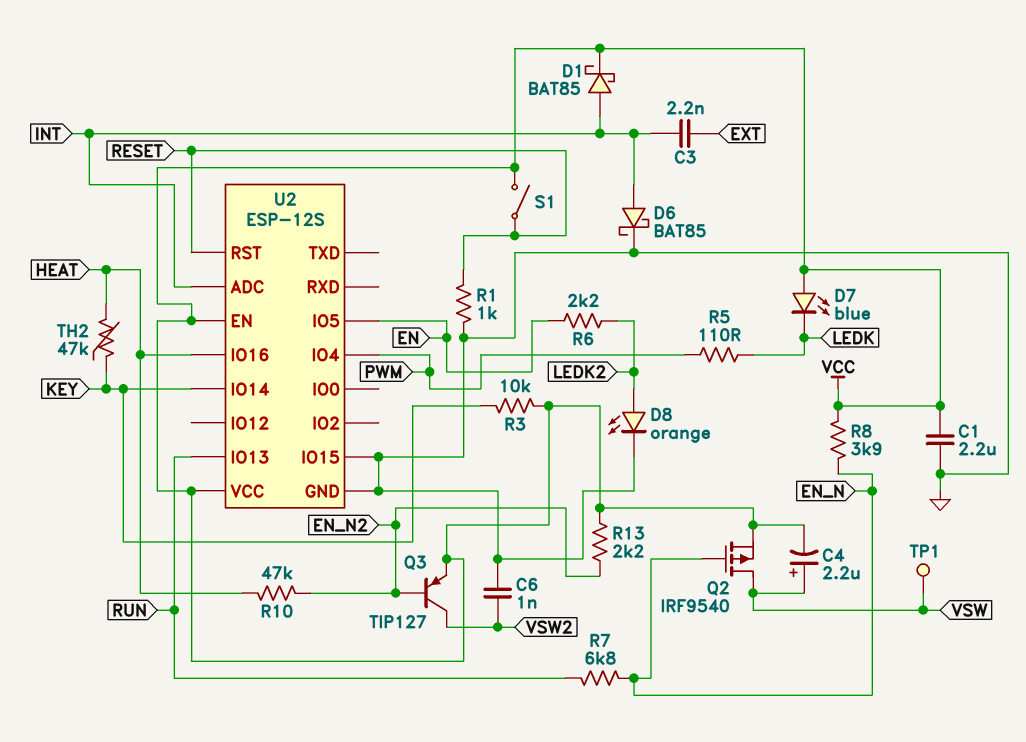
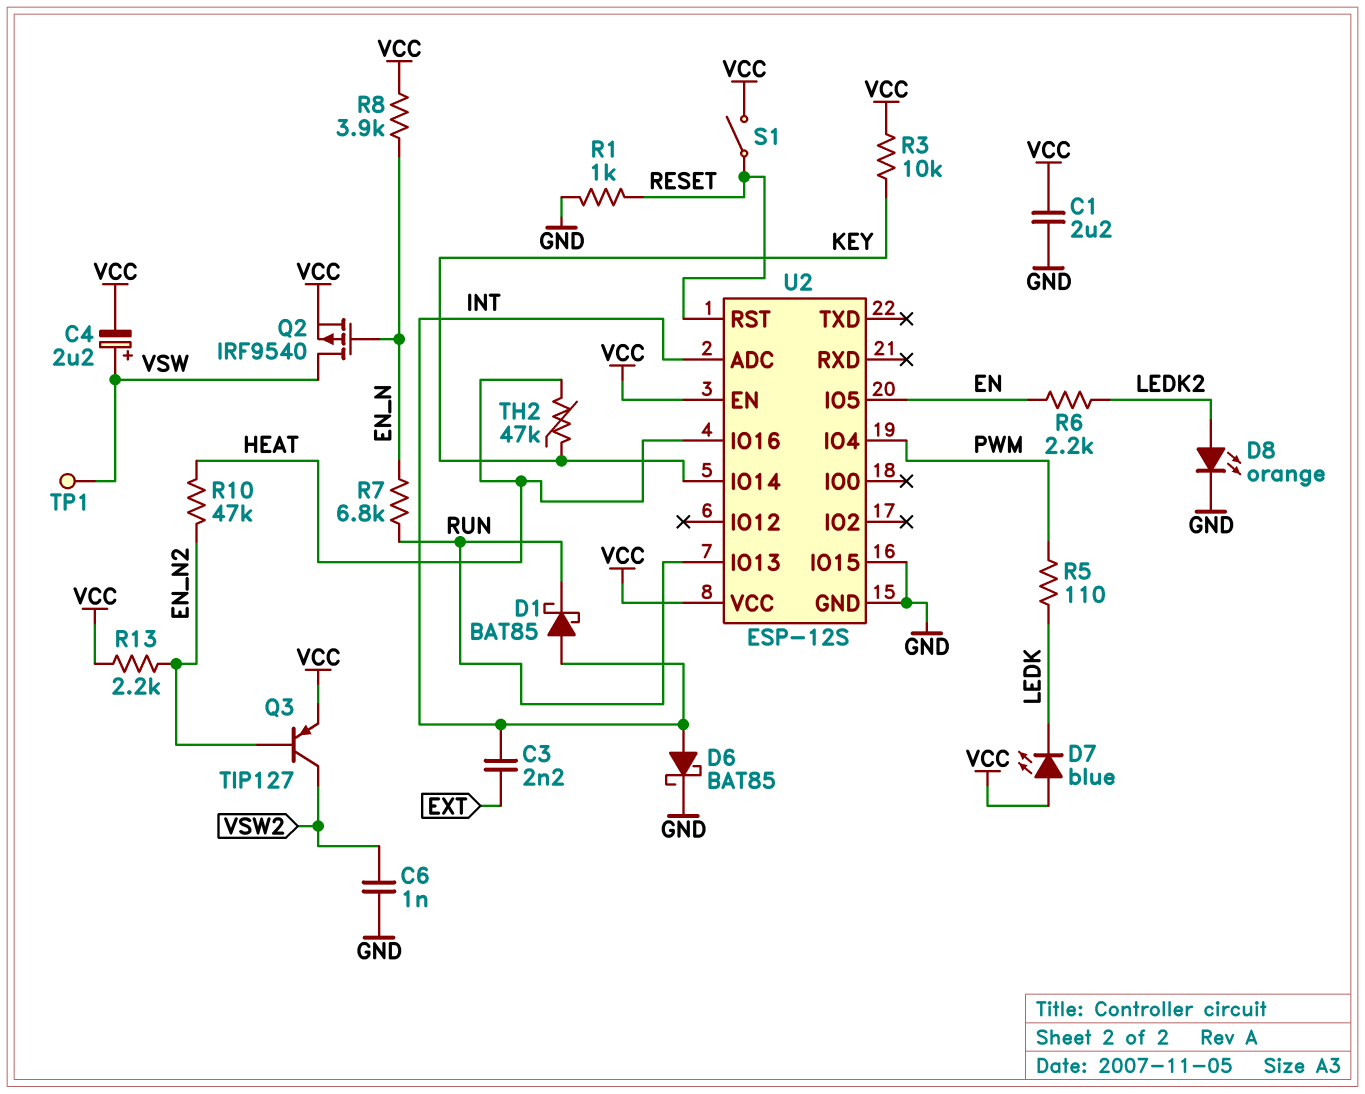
D1: schottky BAT85 (A INT, K VCC) -> schottky BAT85 (A INT, K RUN)

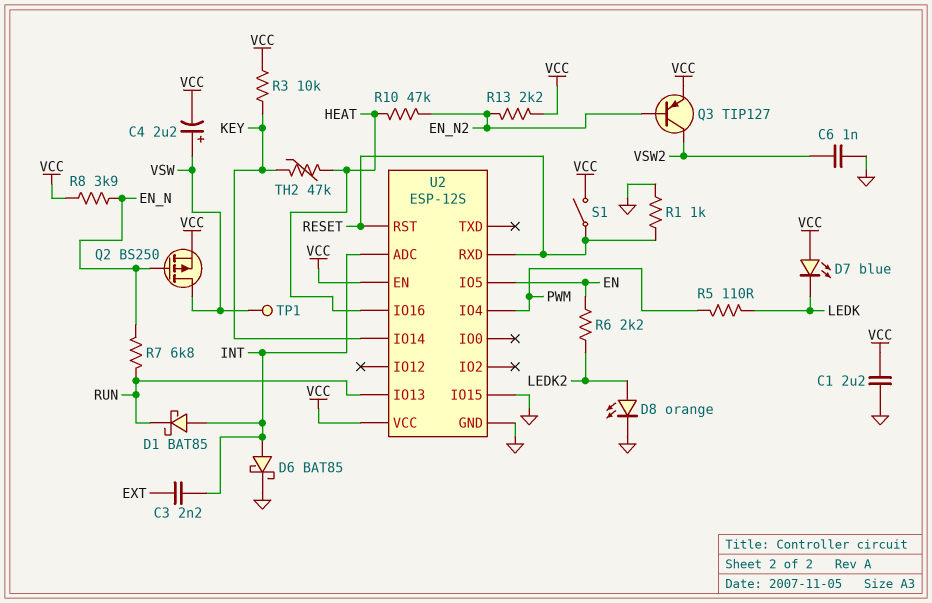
Q2: PMOS IRF9540 (G EN_N, D VSW, S VCC) -> PMOS BS250 (G EN_N, D VSW, S VCC)
U2 pin RXD: none -> RESET

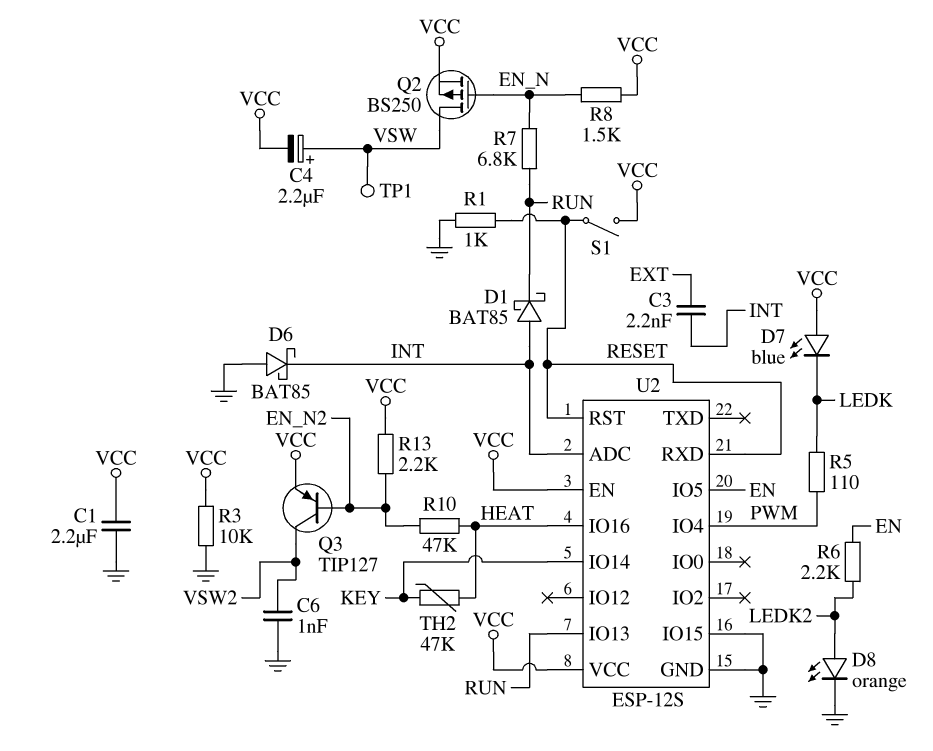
D6: schottky BAT85 (A INT, K GND) -> schottky BAT85 (A GND, K INT)
R3: 10k (KEY, VCC) -> 10k (GND, VCC)
R8: 3.9k (EN_N, VCC) -> 1.5k (EN_N, VCC)

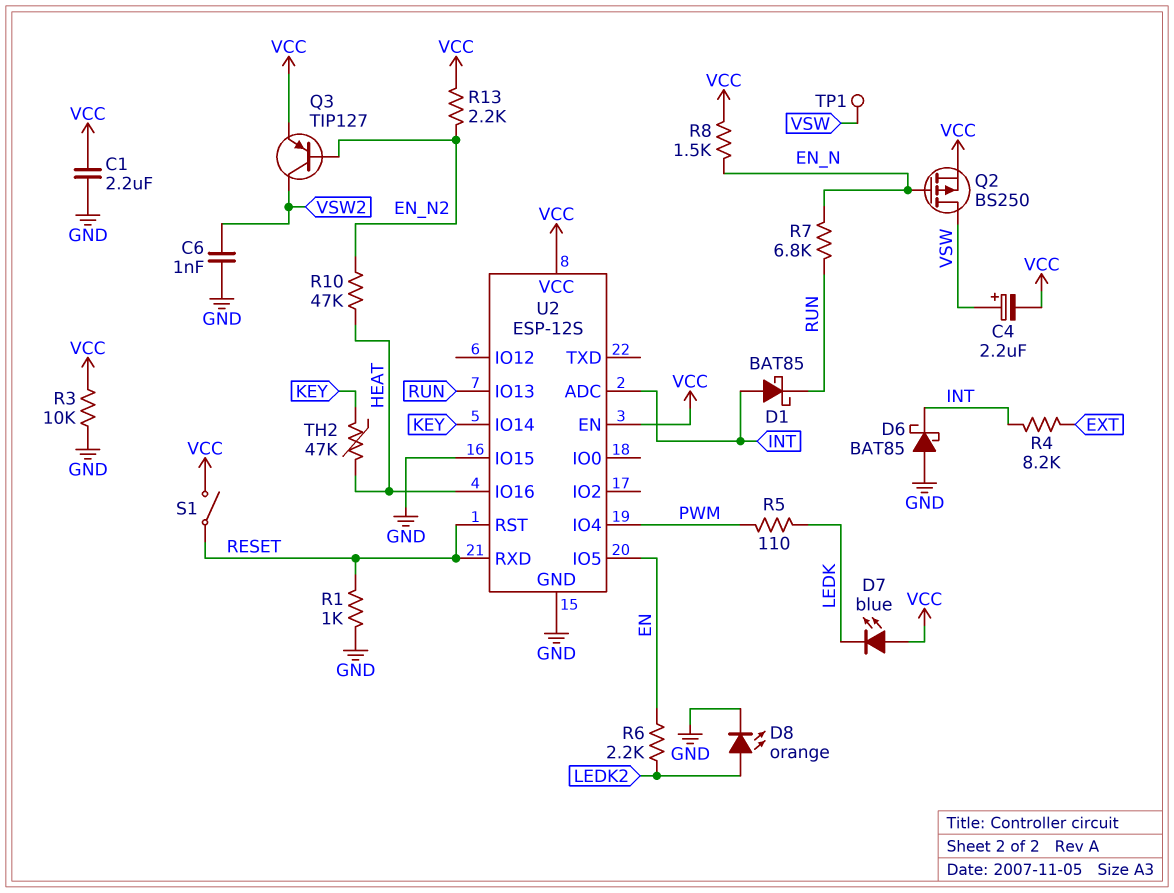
C3: 2.2nF (EXT, INT) -> none
R4: none -> 8.2k (EXT, INT)

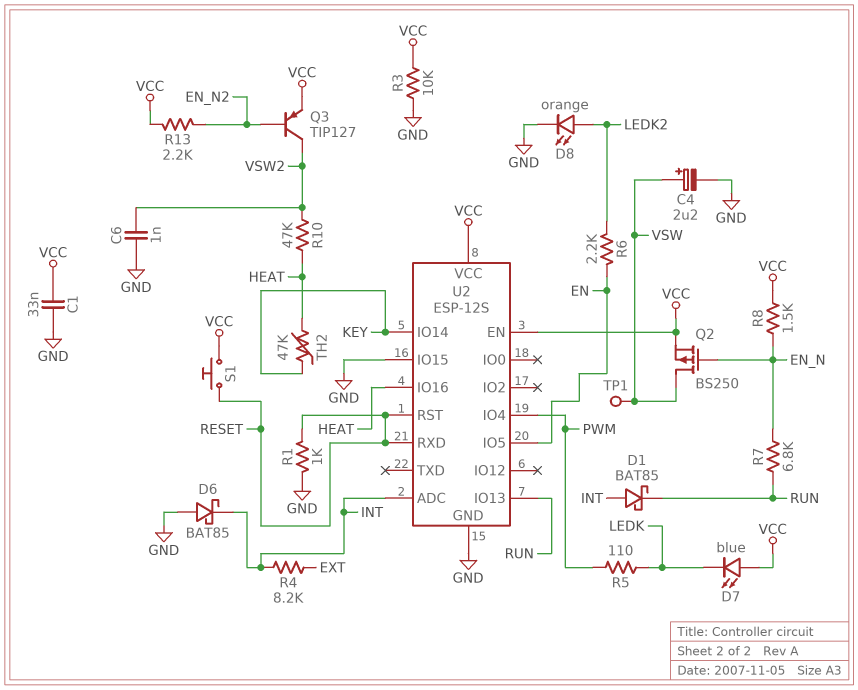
C1: 2.2uF (GND, VCC) -> 33nF (GND, VCC)
C4: 2.2uF (plus VSW, minus VCC) -> 2.2uF (plus VSW, minus GND)
R10: 47k (EN_N2, HEAT) -> 47k (HEAT, VSW2)
S1: switch (RESET, VCC) -> button (RESET, VCC)

